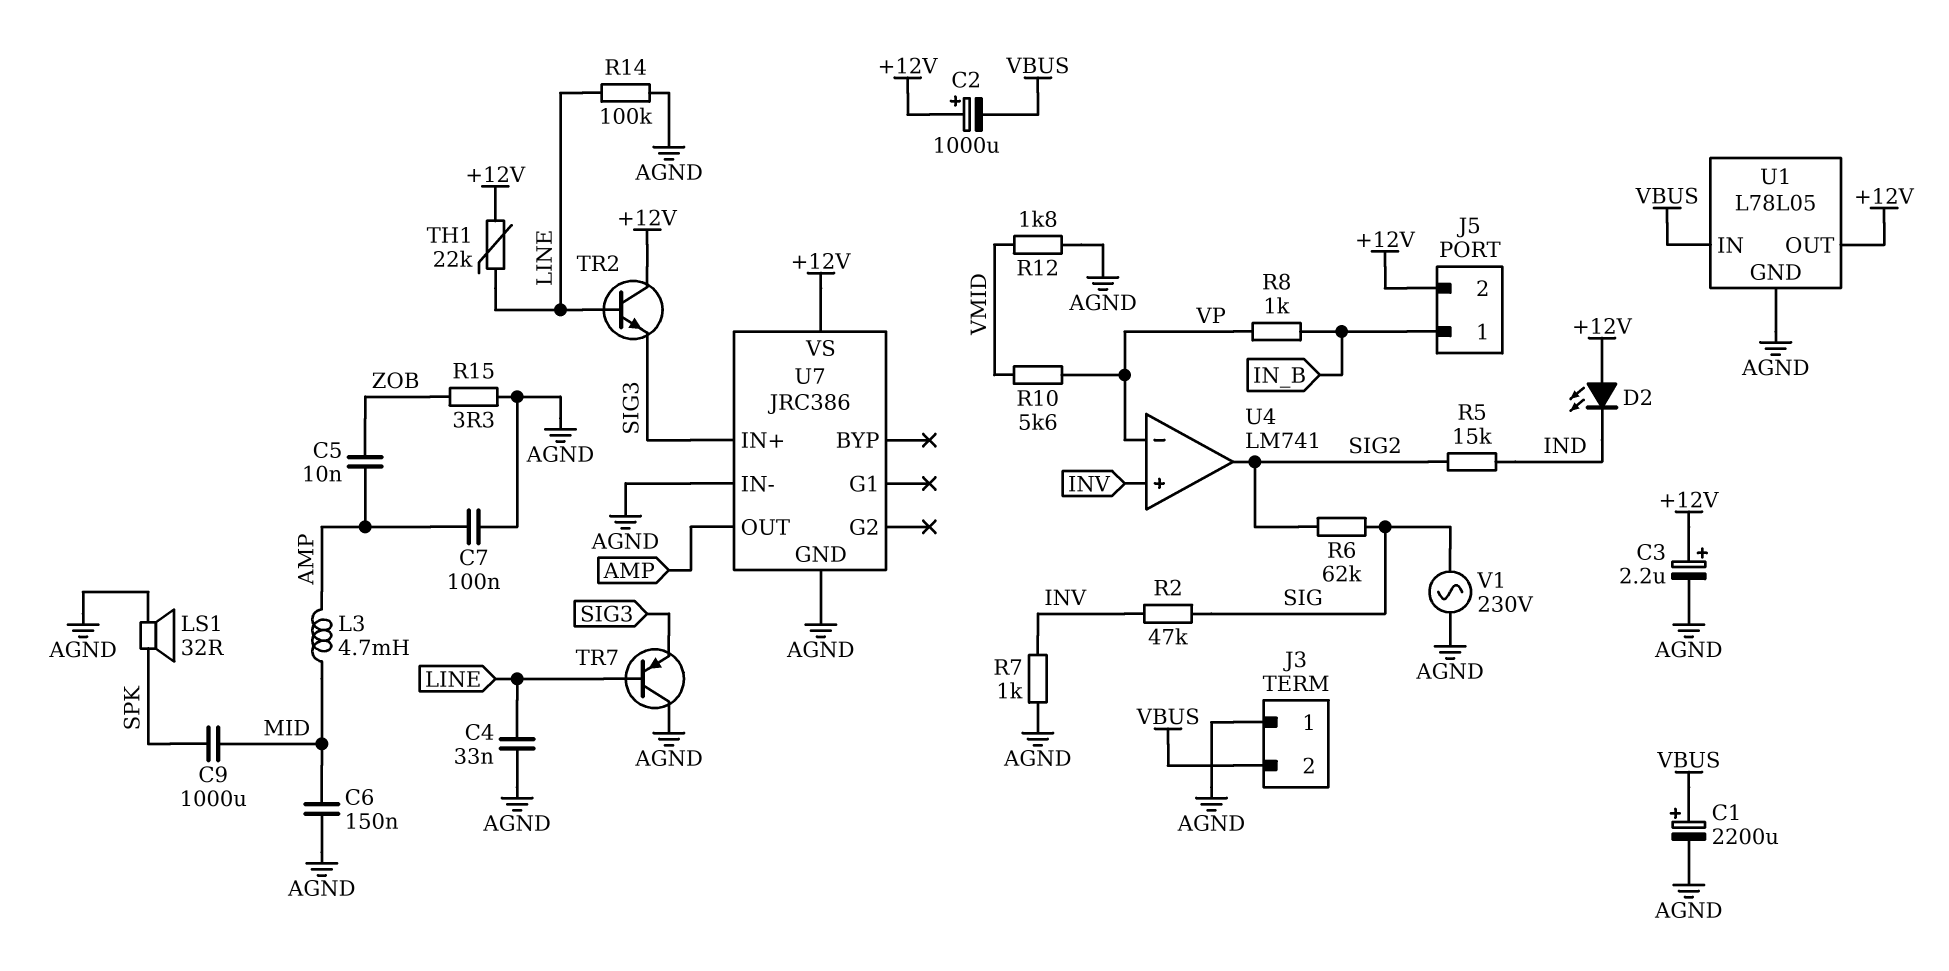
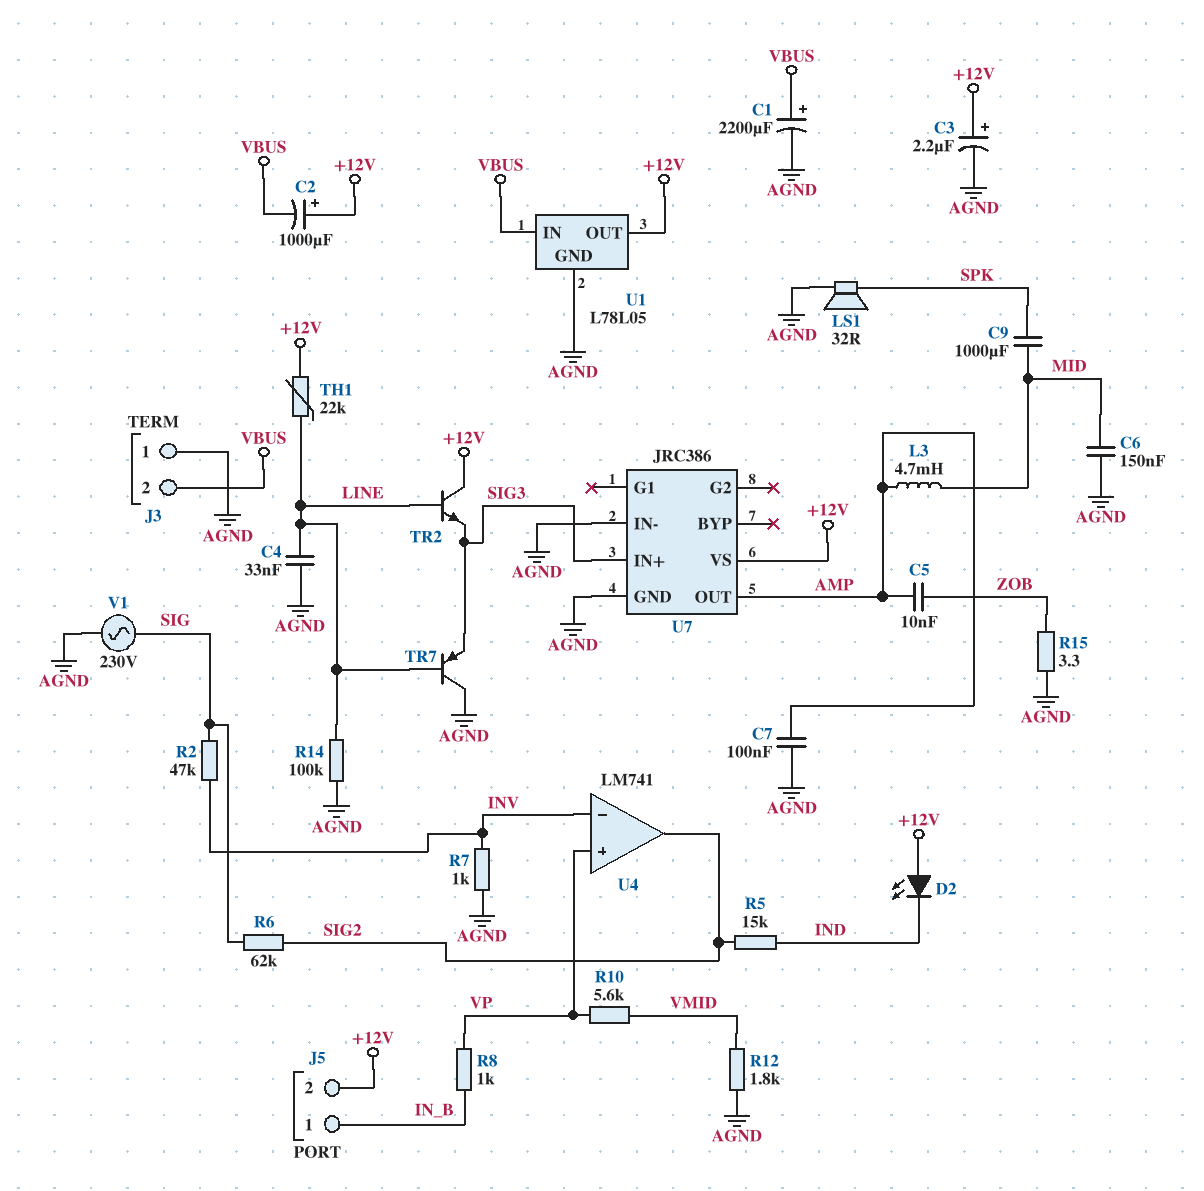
U4 pin in+: INV -> VP
U4 pin in-: VP -> INV

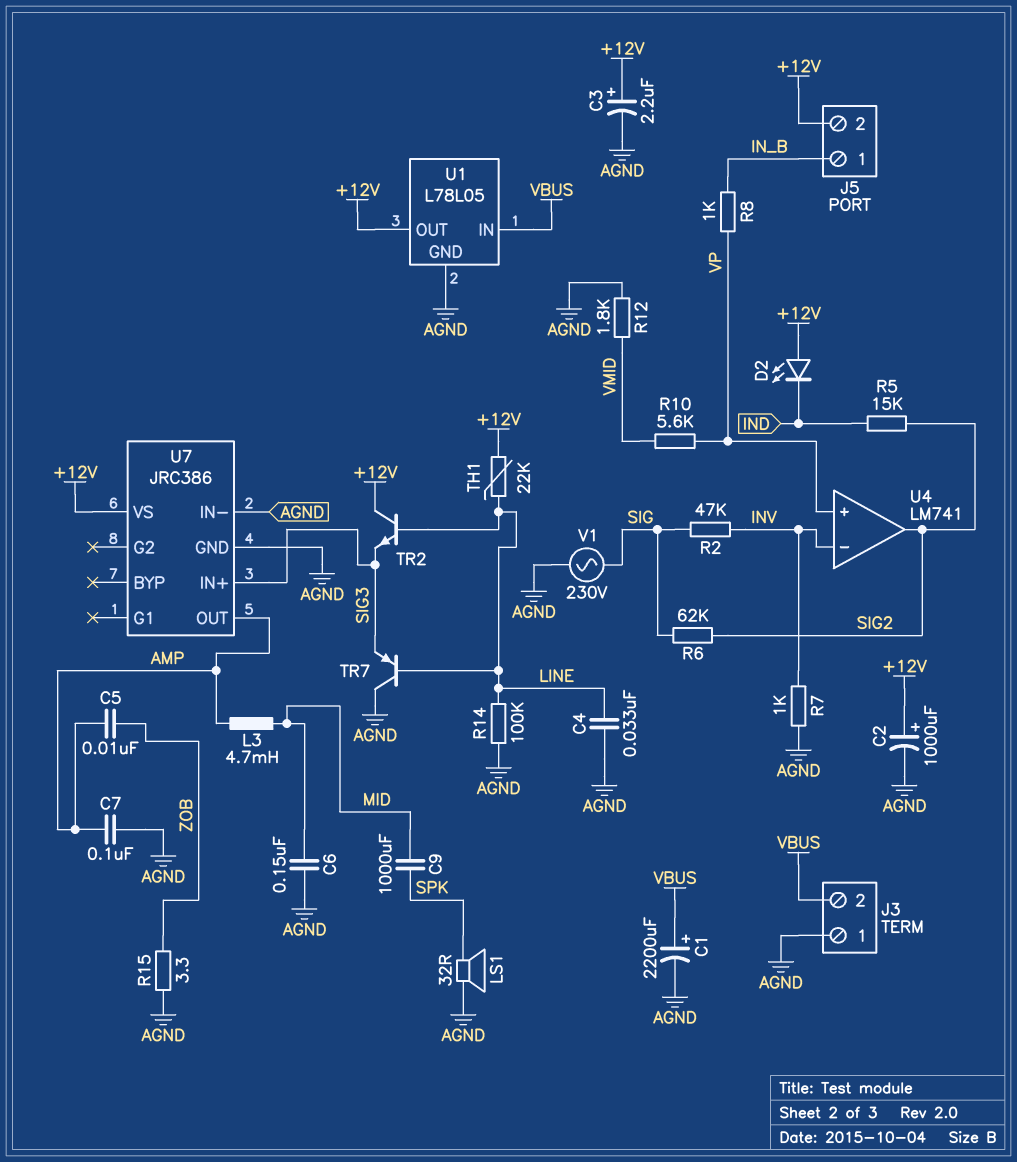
C2: 1000uF (plus +12V, minus VBUS) -> 1000uF (plus +12V, minus AGND)

